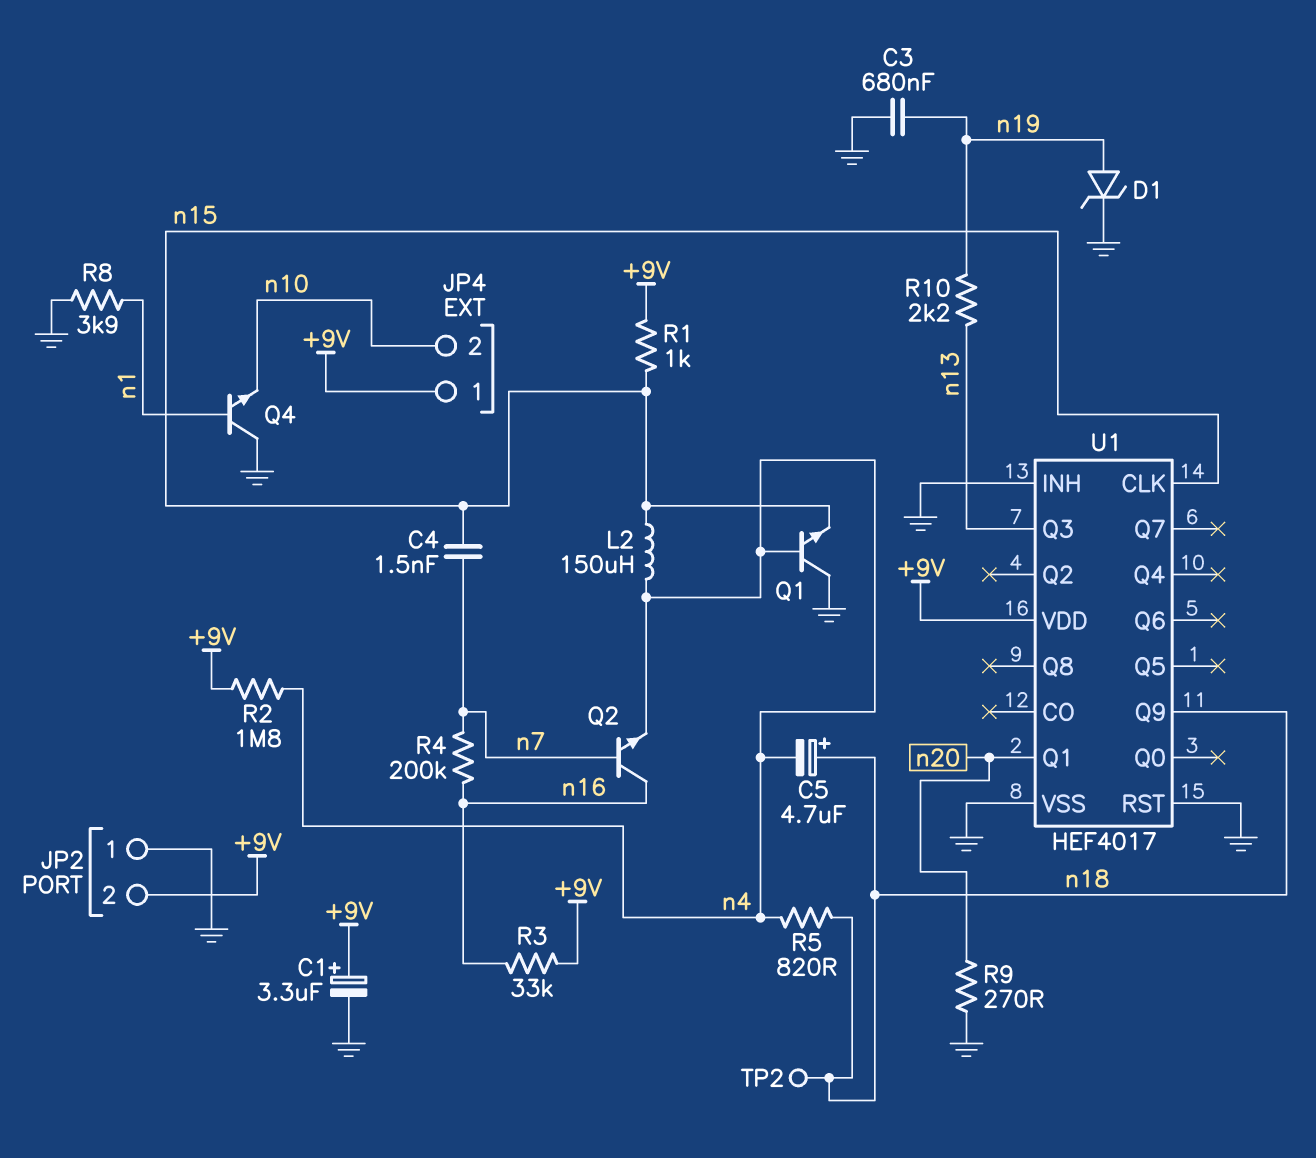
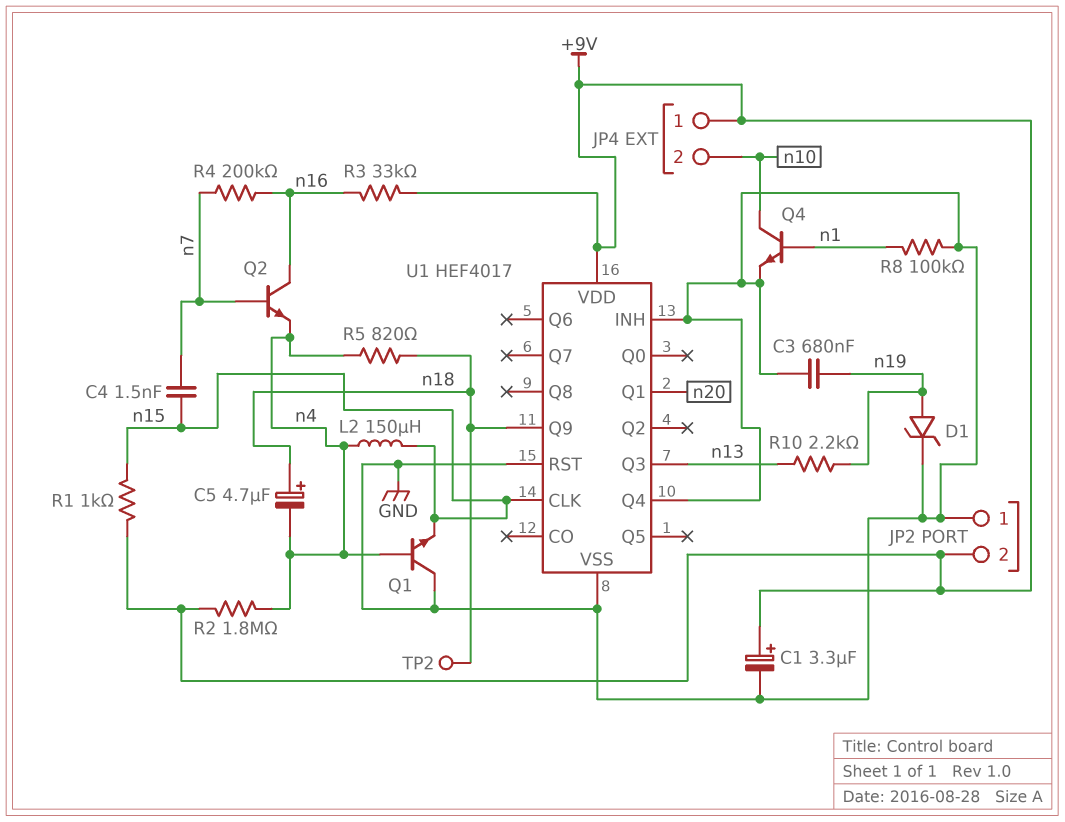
Q4: NPN (B n1, C GND, E n10) -> NPN (B n1, C n10, E GND)
R8: 3.9k (GND, n1) -> 100k (GND, n1)
R9: 270 (GND, n20) -> none
U1 pin Q4: none -> GND

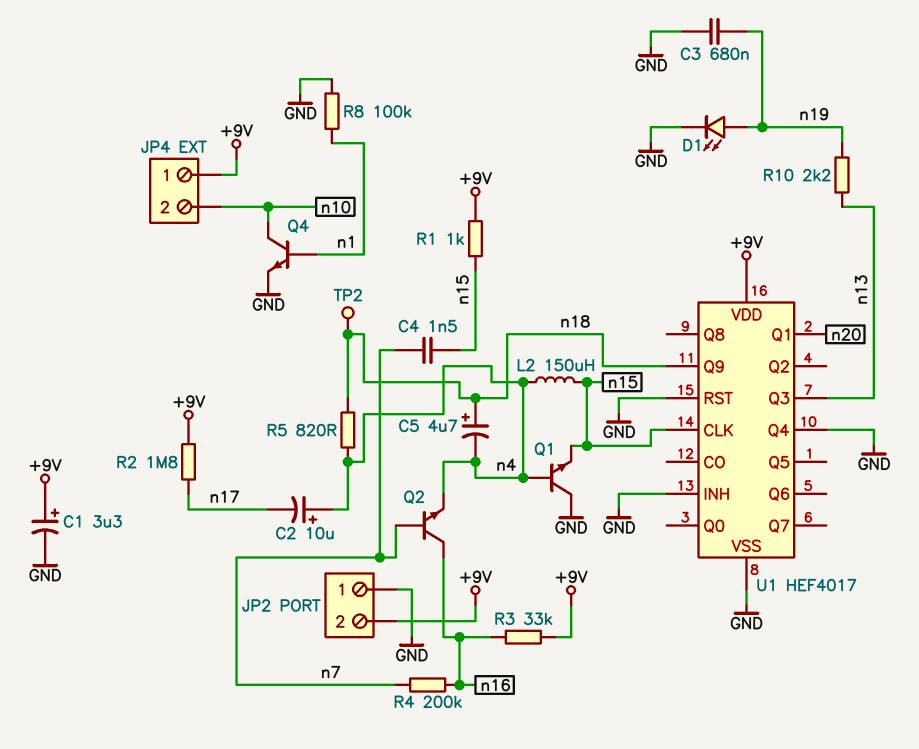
C2: none -> 10uF (plus n4, minus n17)
D1: zener (A n19, K GND) -> LED (A n19, K GND)
R2: 1.8M (+9V, n4) -> 1.8M (+9V, n17)

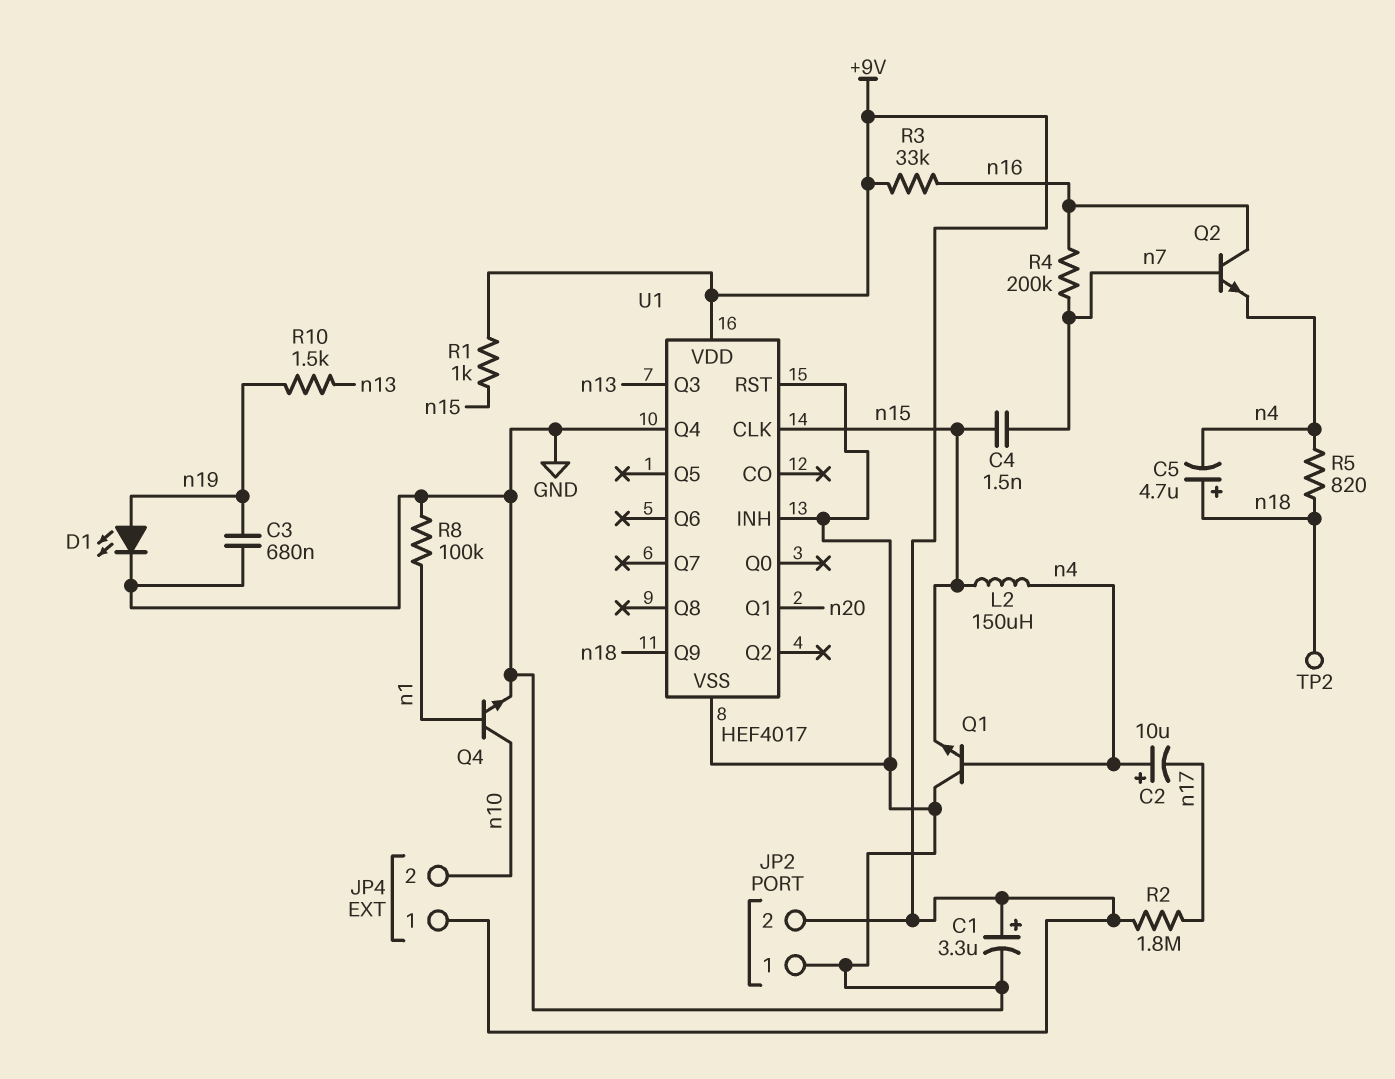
R10: 2.2k (n13, n19) -> 1.5k (n13, n19)

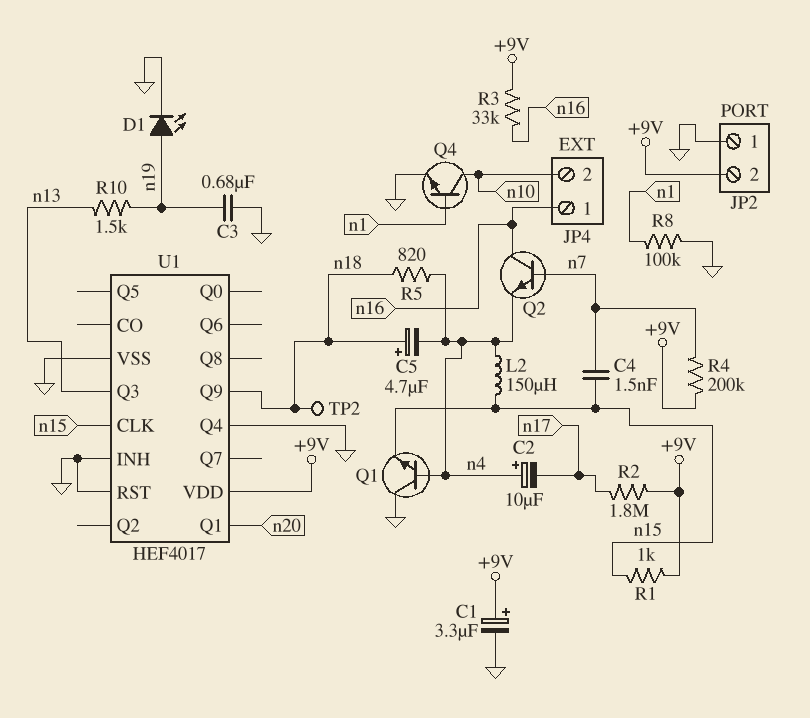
JP4 pin 1: +9V -> n16
R4: 200k (n7, n16) -> 200k (+9V, n7)

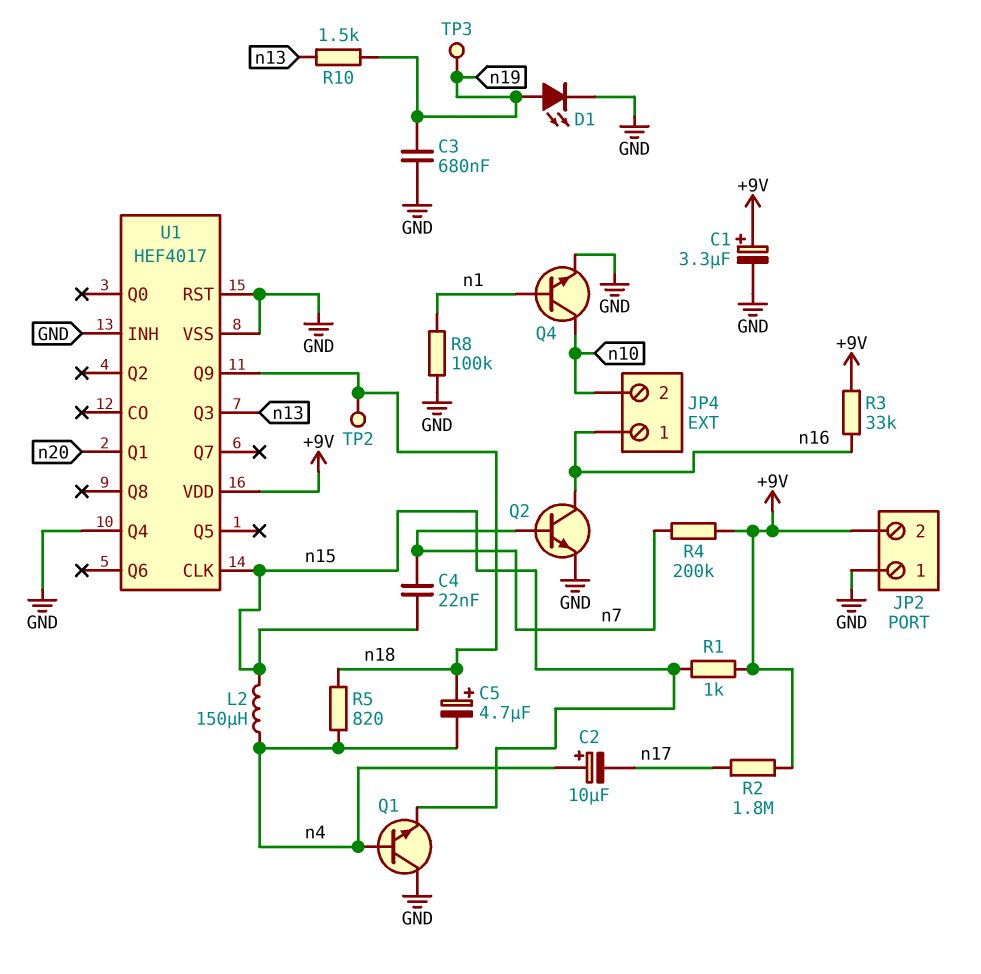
C4: 1.5nF (n7, n15) -> 22nF (n7, n15)
Q2: NPN (B n7, C n16, E n4) -> NPN (B n7, C n16, E GND)
TP3: none -> test point (n19)

